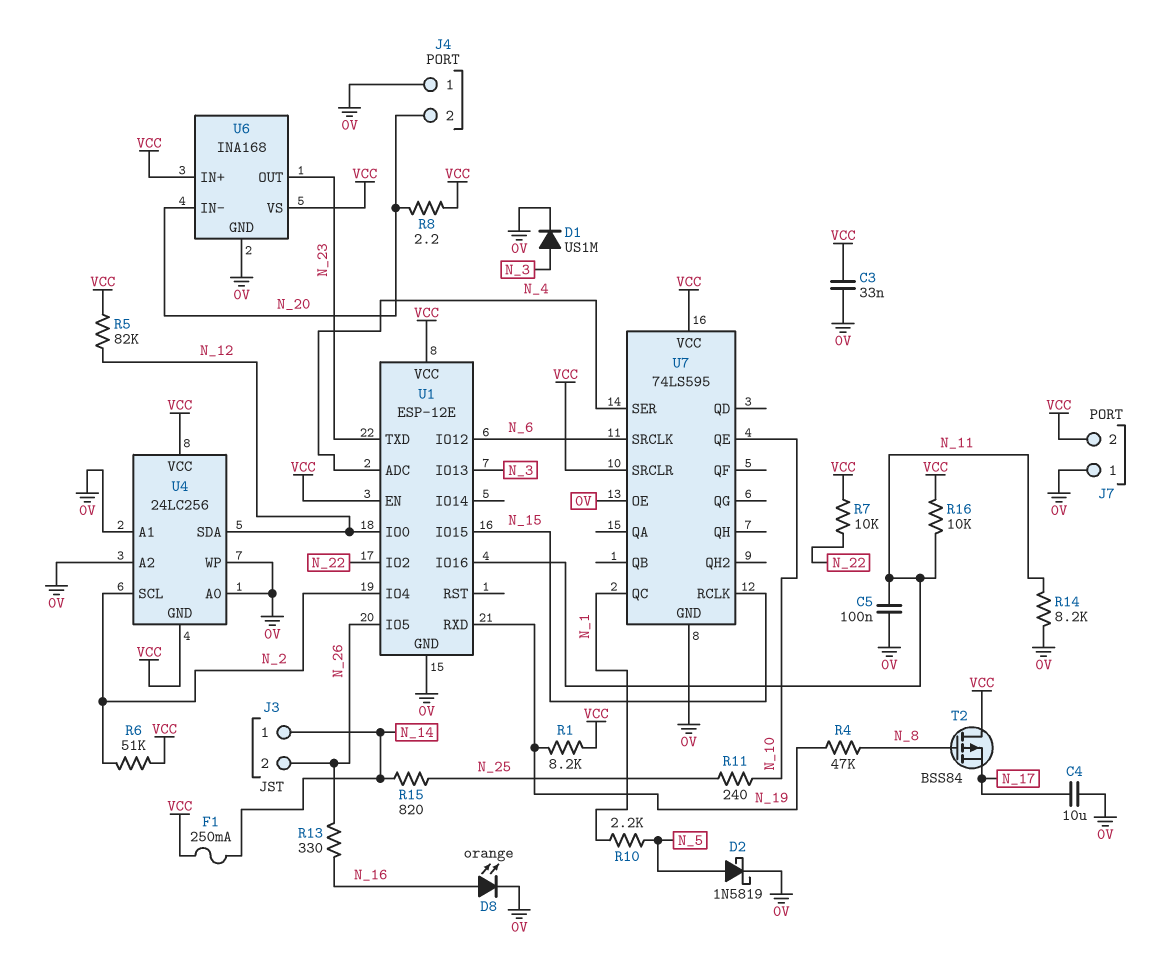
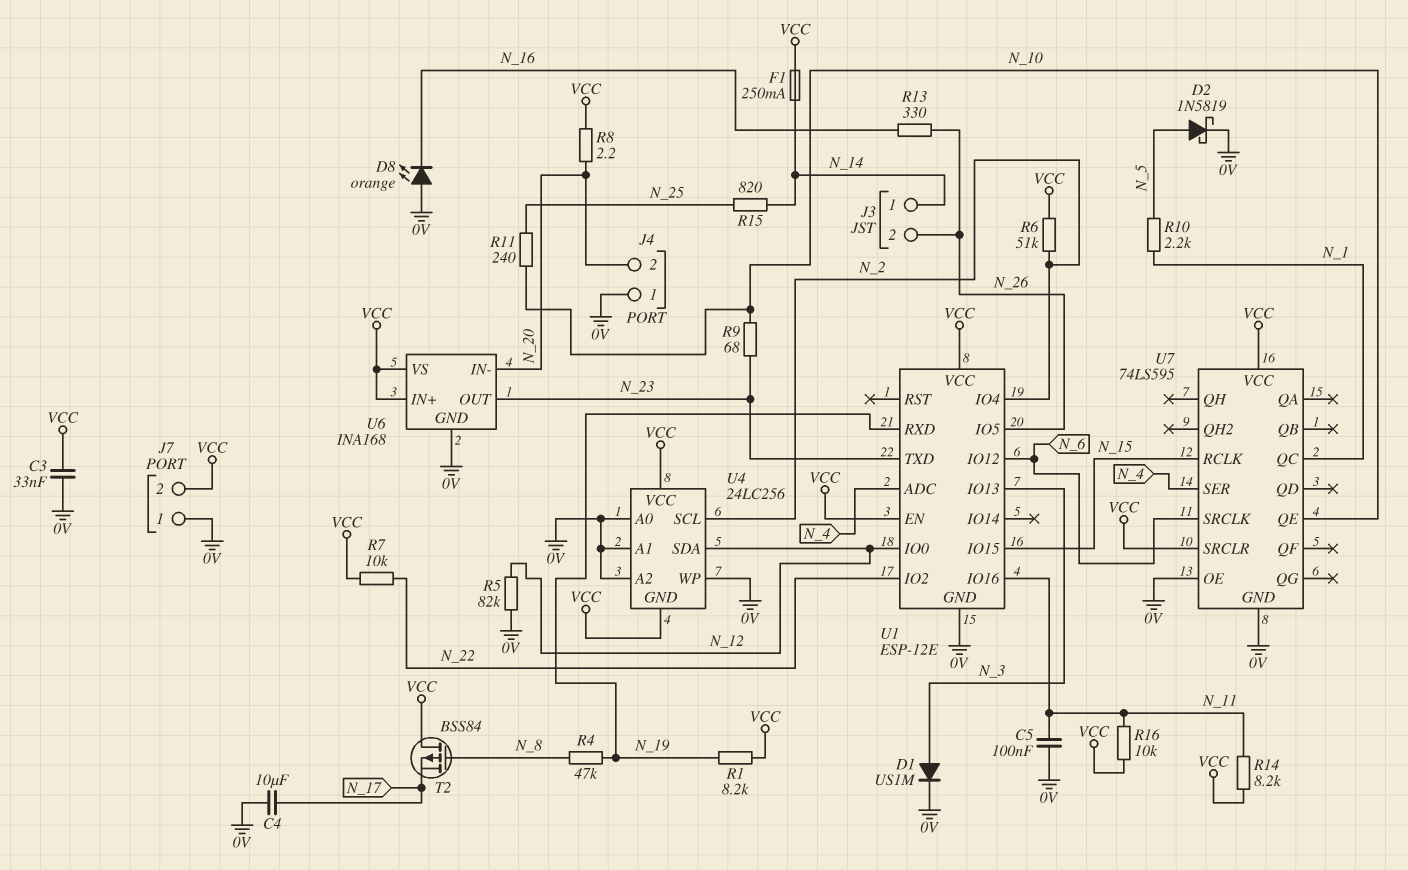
D8: LED orange (A N_16, K 0V) -> LED orange (A 0V, K N_16)
R5: 82k (N_12, VCC) -> 82k (0V, N_12)
R9: none -> 68 (N_10, N_23)
R14: 8.2k (0V, N_11) -> 8.2k (N_11, VCC)

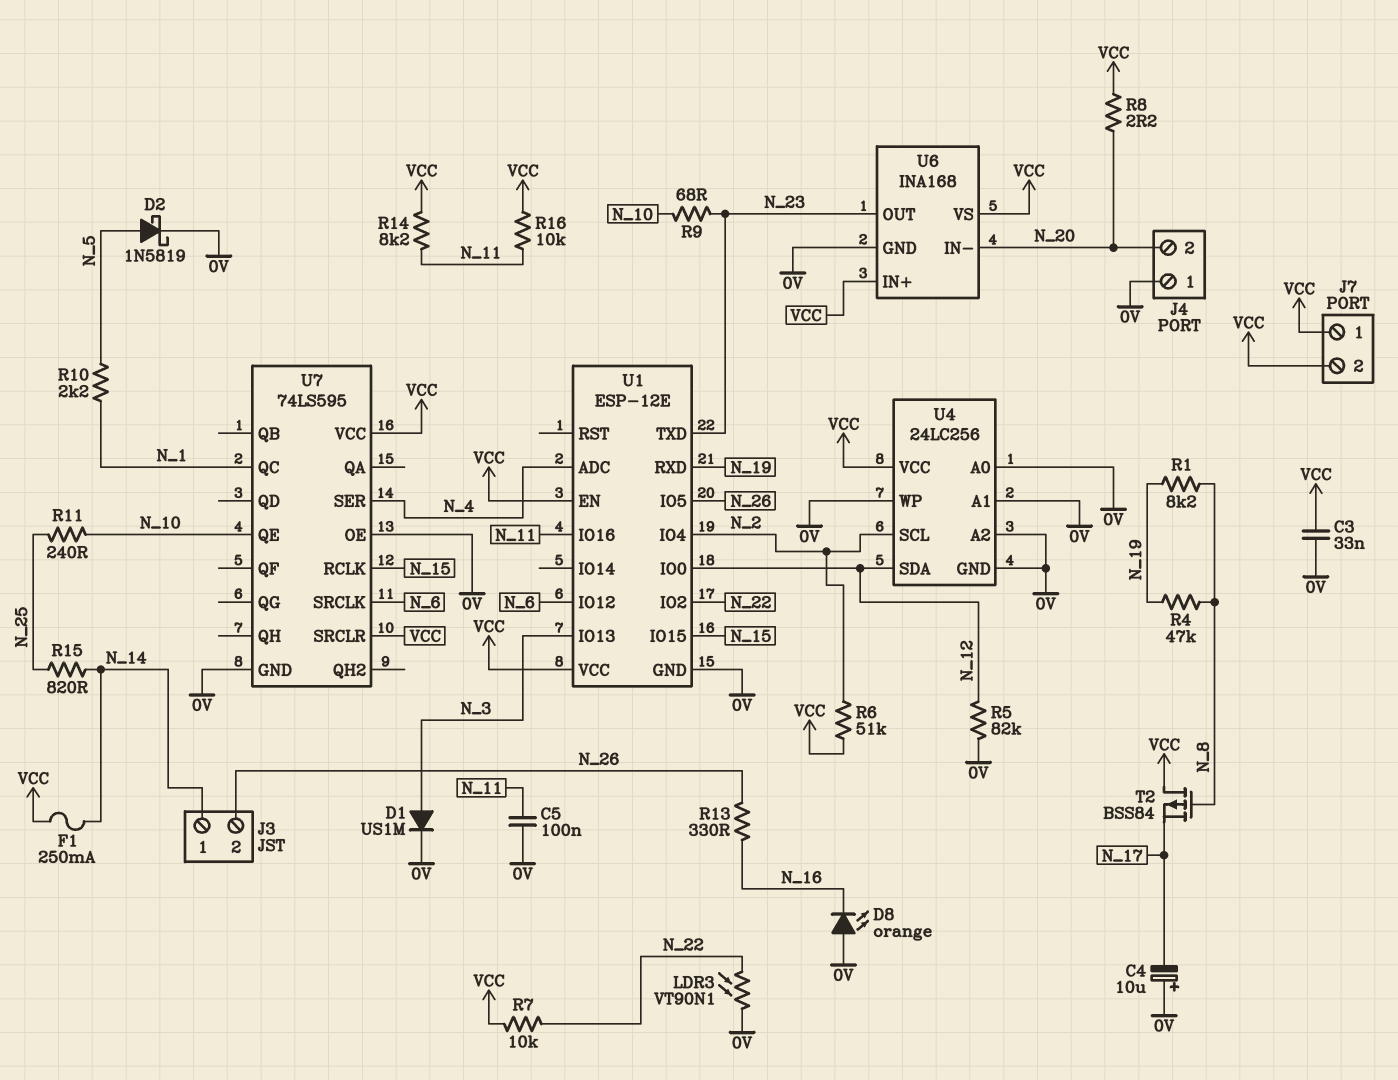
C4: 10uF (0V, N_17) -> 10uF (plus 0V, minus N_17)
J7 pin 1: 0V -> VCC
LDR3: none -> VT90N1 (0V, N_22)
R1: 8.2k (N_19, VCC) -> 8.2k (N_8, N_19)
U4 pin GND: VCC -> 0V

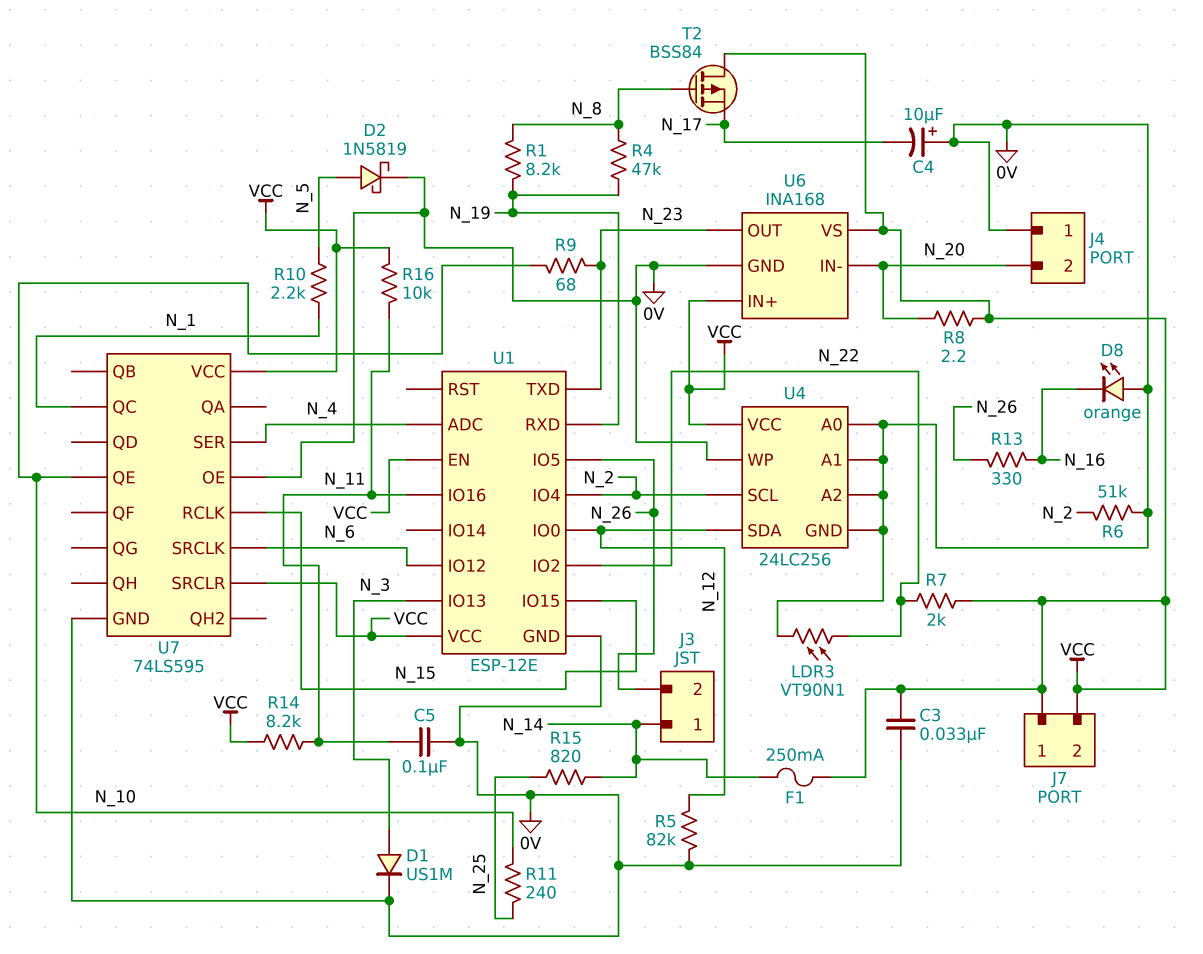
R6: 51k (N_2, VCC) -> 51k (0V, N_2)
R7: 10k (N_22, VCC) -> 2k (N_22, VCC)

